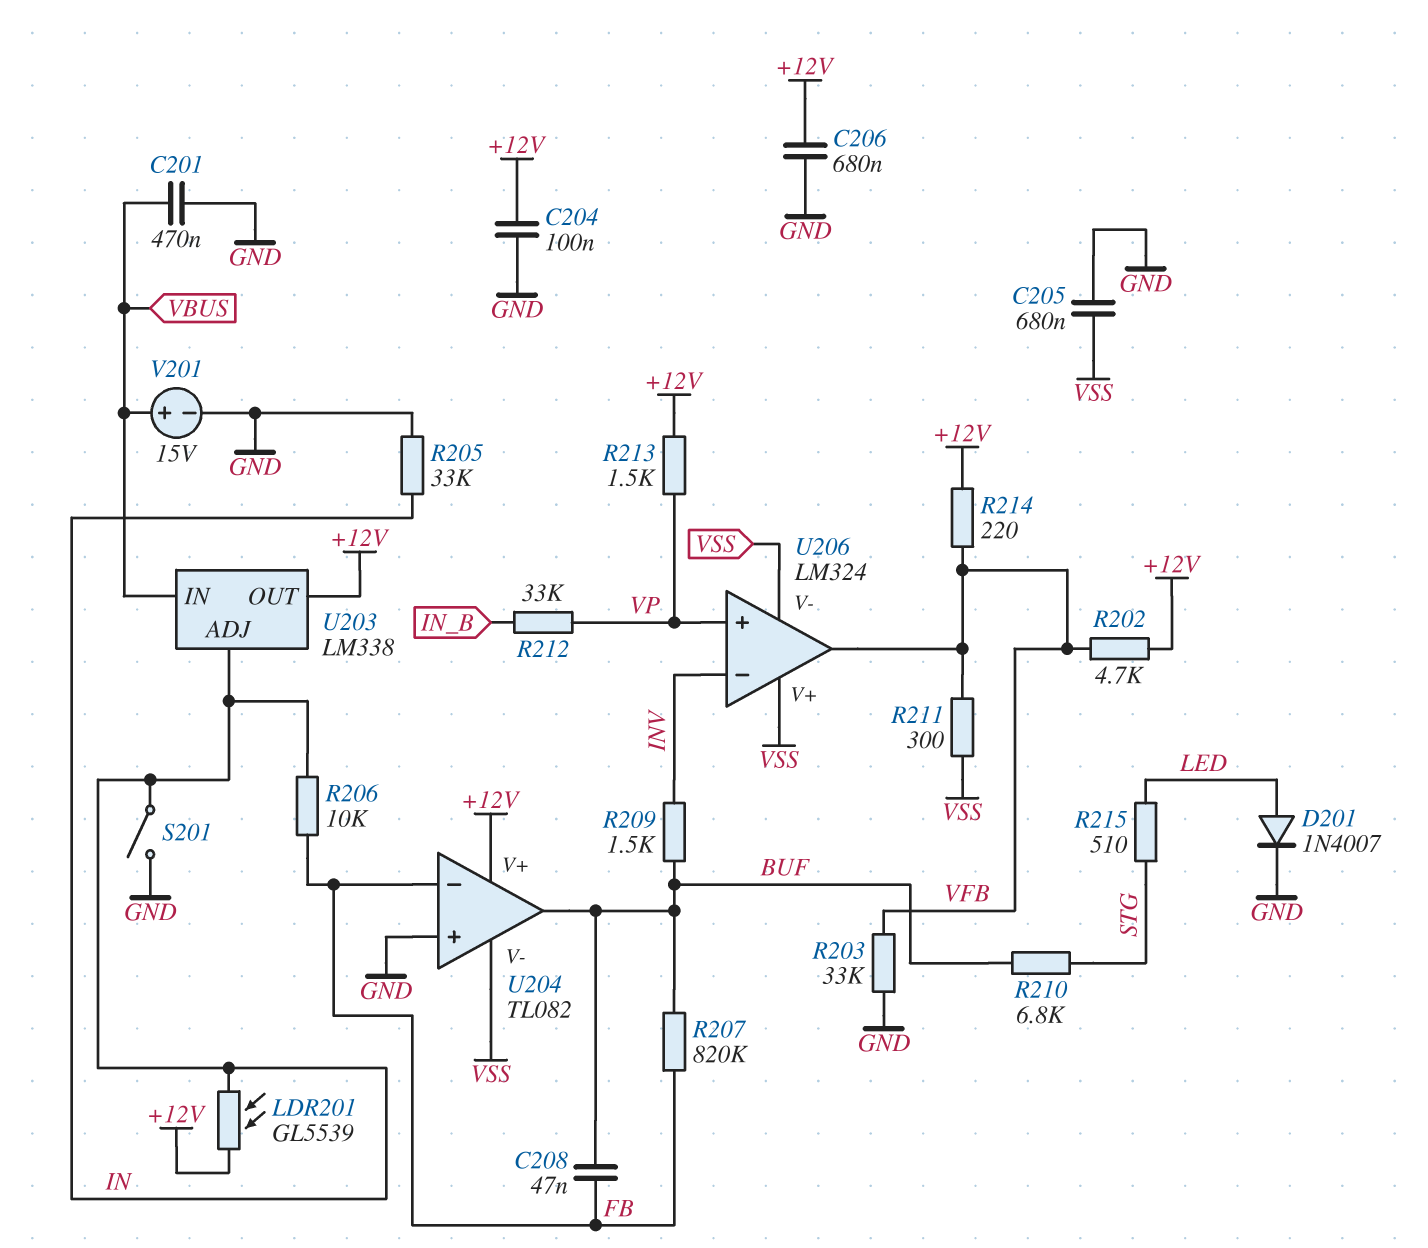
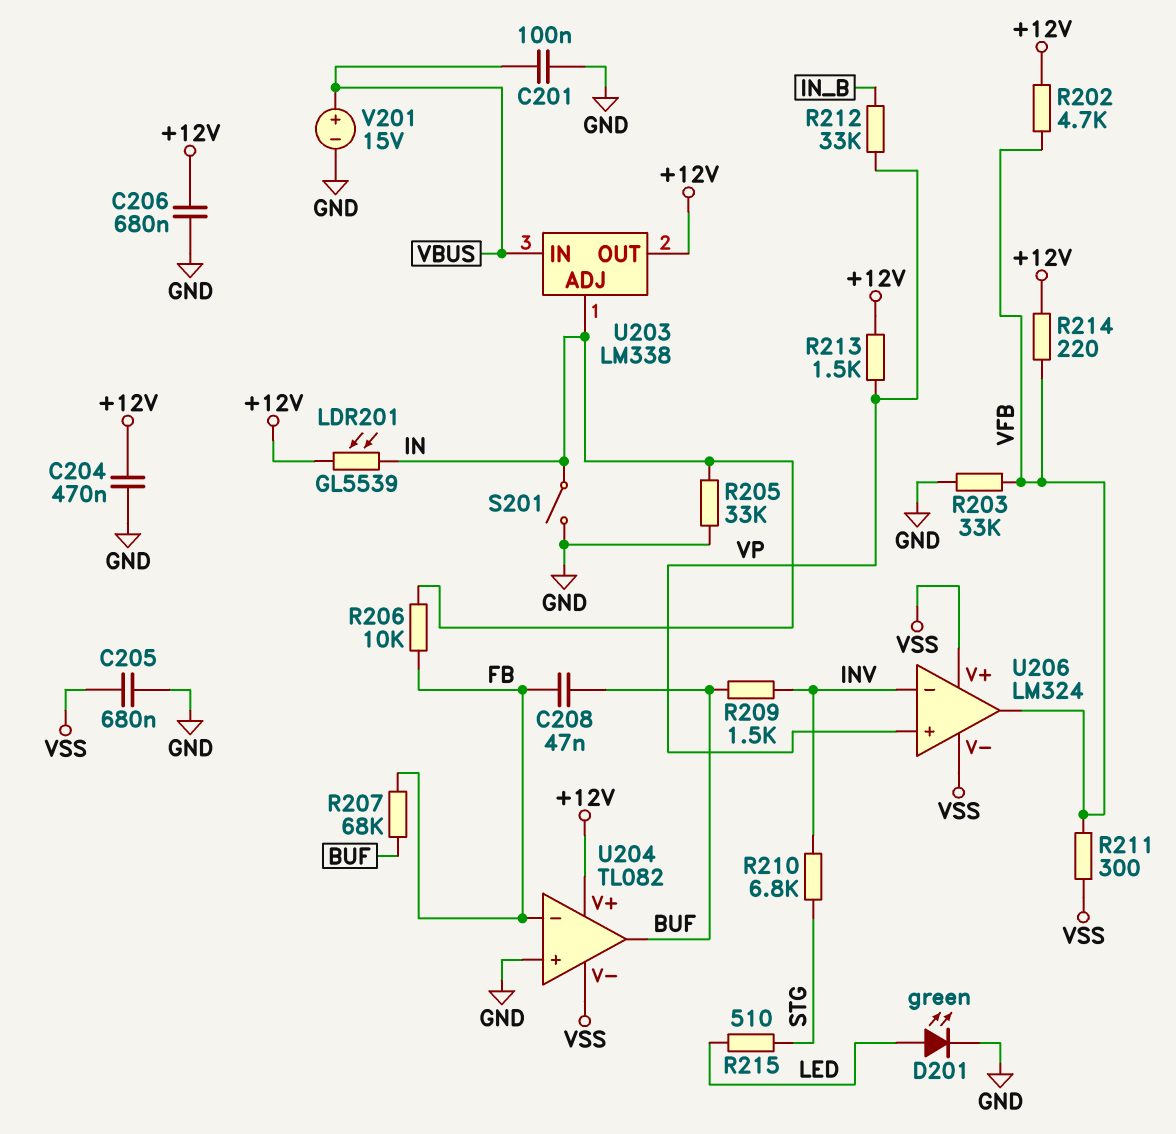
C201: 470nF (GND, VBUS) -> 100nF (GND, VBUS)
C204: 100nF (+12V, GND) -> 470nF (+12V, GND)
D201: diode 1N4007 (A LED, K GND) -> LED green (A LED, K GND)
R207: 820k (BUF, FB) -> 68k (BUF, FB)
R210: 6.8k (BUF, STG) -> 6.8k (INV, STG)

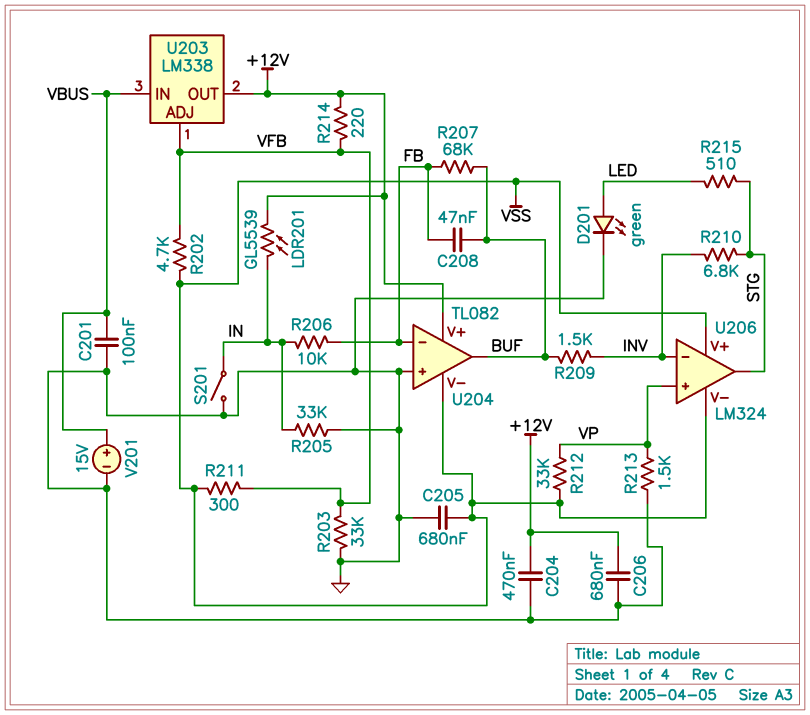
R202: 4.7k (+12V, VFB) -> 4.7k (VFB, VSS)
R212: 33k (IN_B, VP) -> 33k (VP, VSS)
R213: 1.5k (+12V, VP) -> 1.5k (GND, VP)
U203 pin ADJ: IN -> VFB
U206 pin out: VFB -> STG

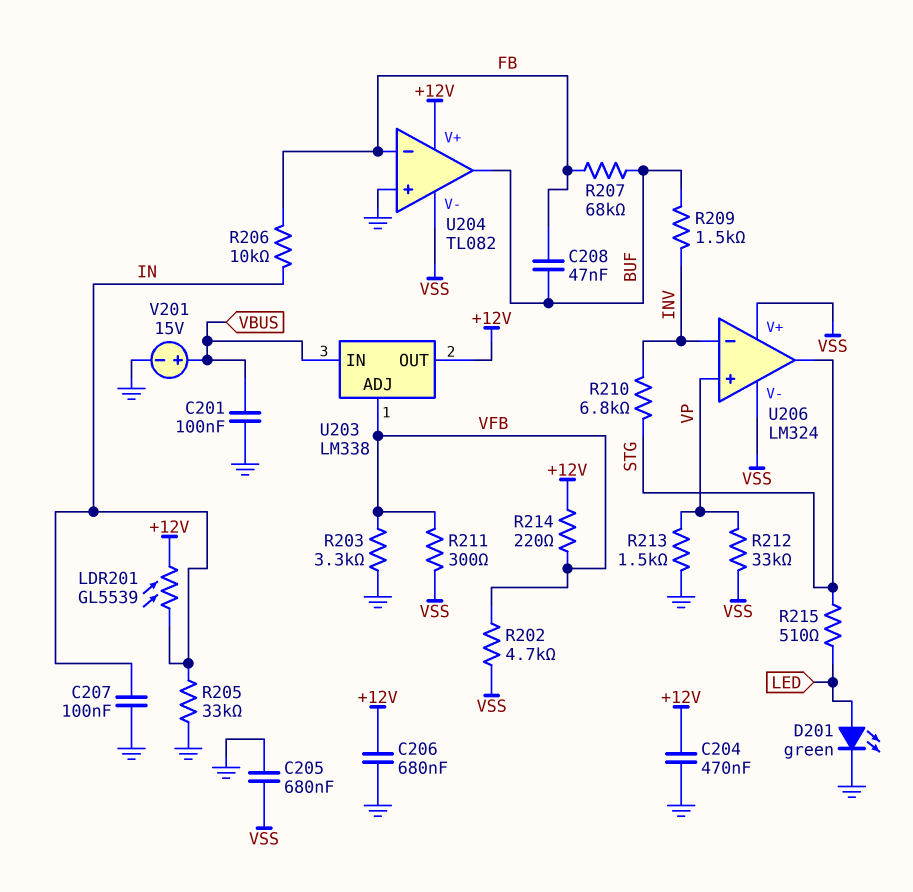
C207: none -> 100nF (GND, IN)
R203: 33k (GND, VFB) -> 3.3k (GND, VFB)
S201: switch (GND, IN) -> none

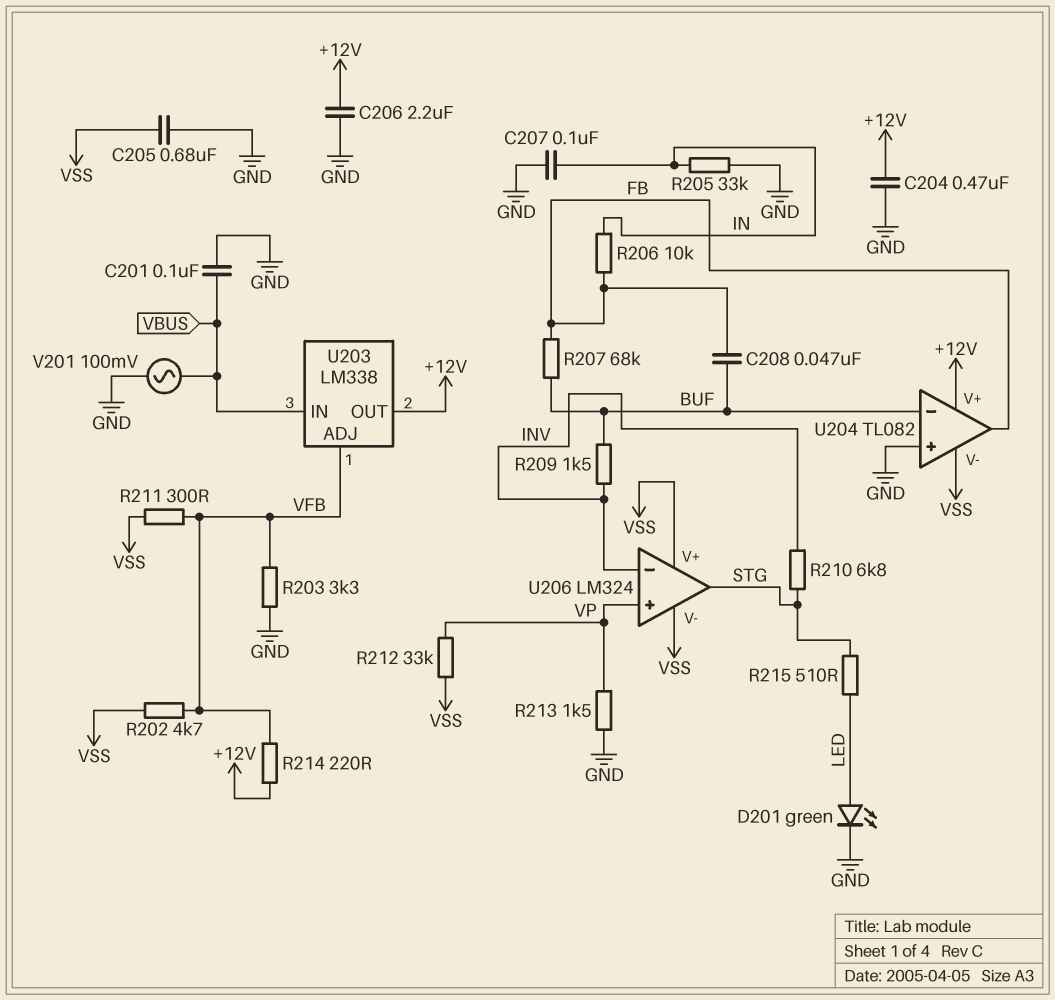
C206: 680nF (+12V, GND) -> 2.2uF (+12V, GND)
LDR201: GL5539 (+12V, IN) -> none
U204 pin in-: FB -> BUF
U204 pin out: BUF -> FB
V201: 15V (plus VBUS, minus GND) -> AC 100mV (GND, VBUS)

